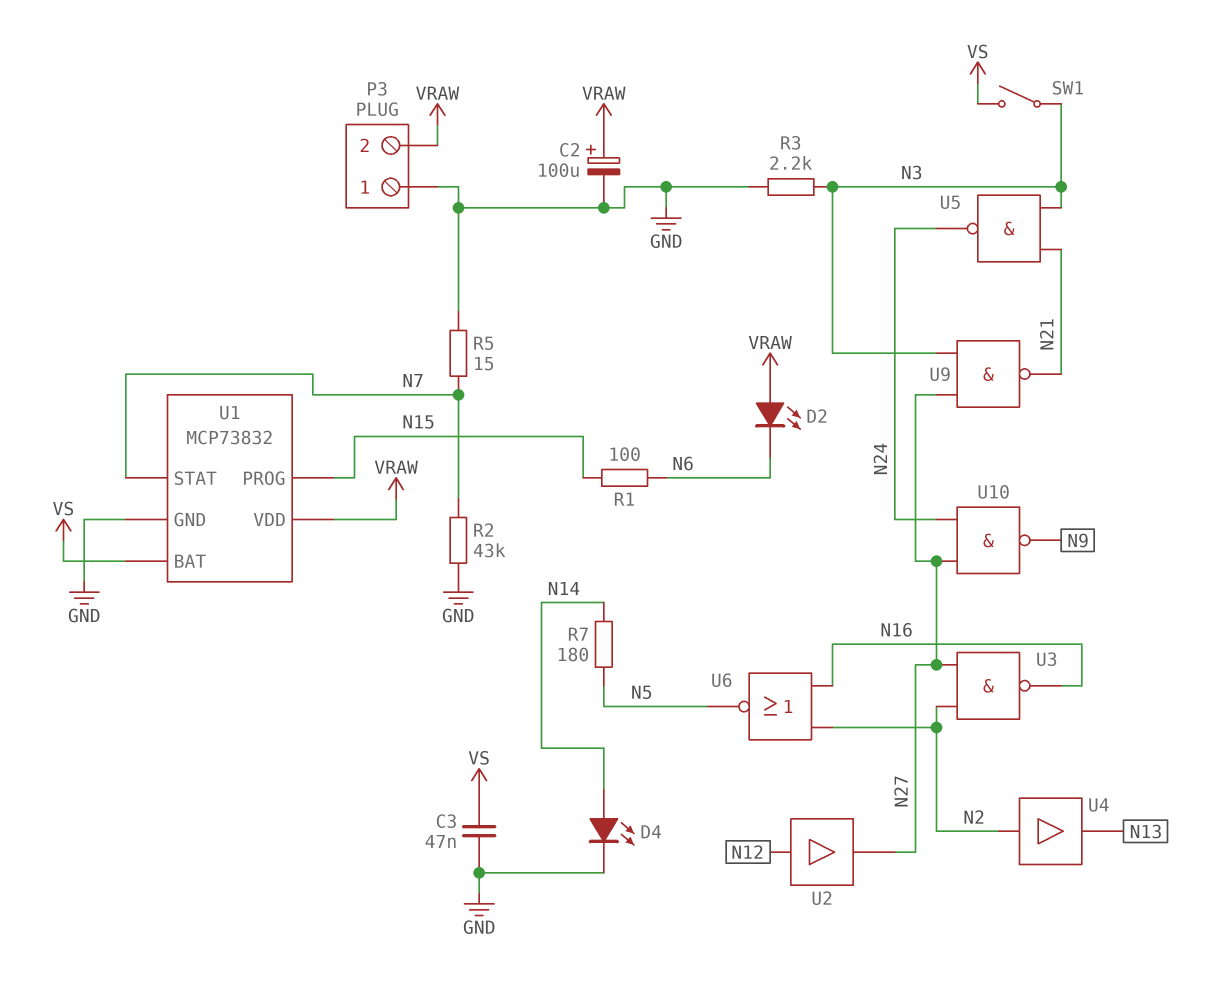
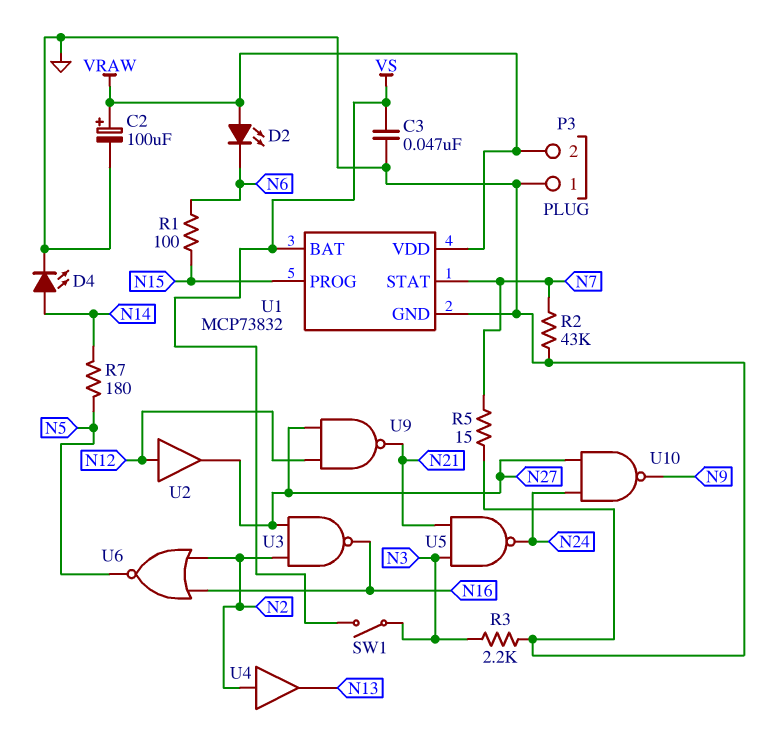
U9: NAND (in N3, in N27, out N21) -> NAND (in N12, in N27, out N21)

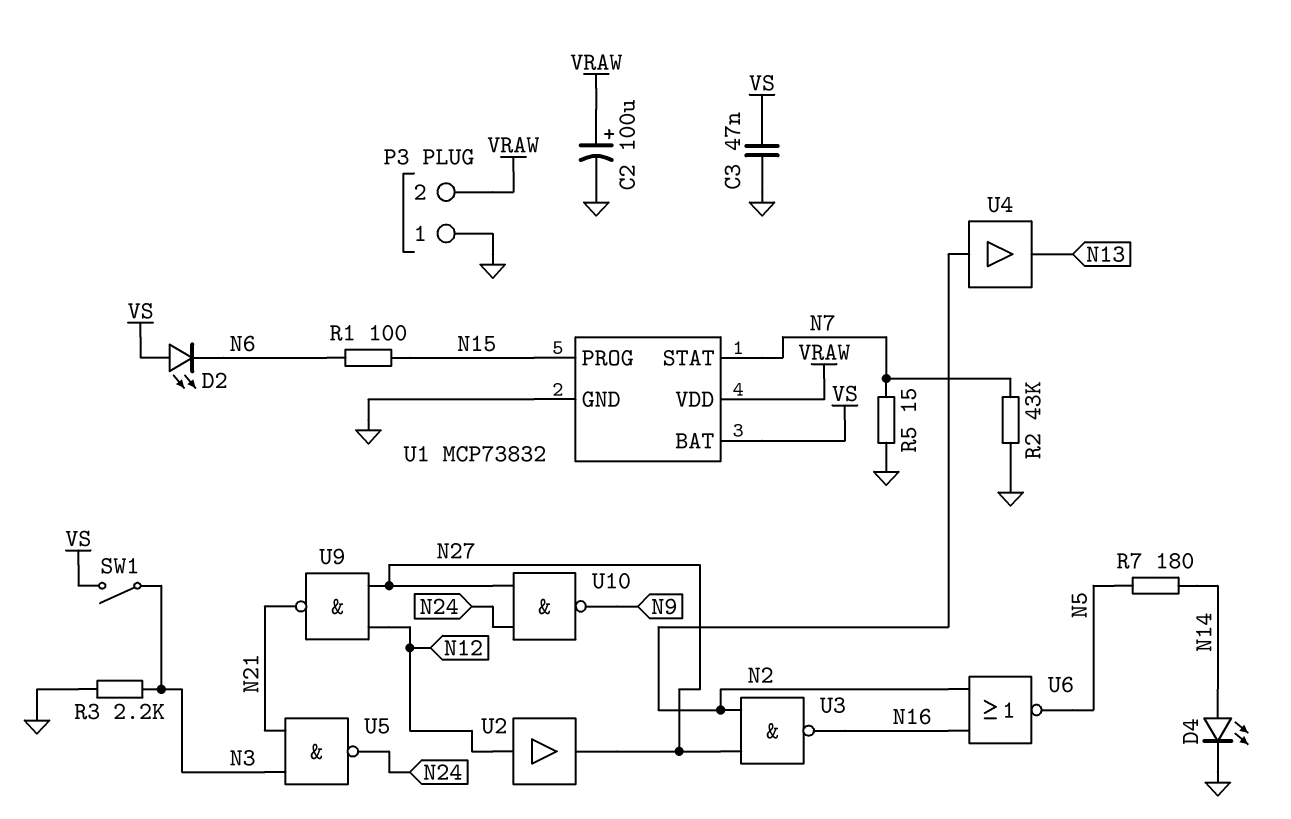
D2: LED (A VRAW, K N6) -> LED (A VS, K N6)

